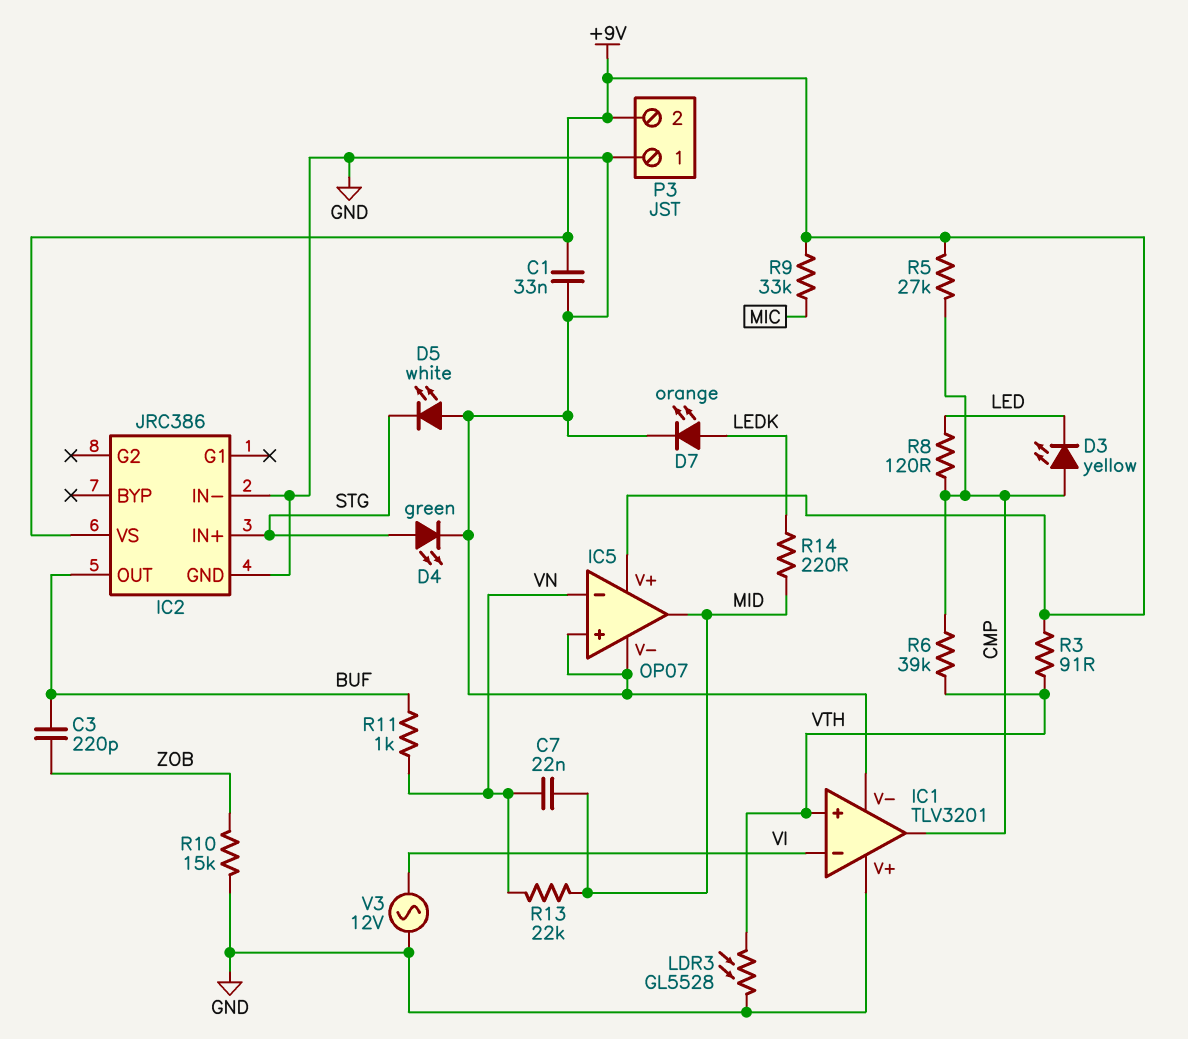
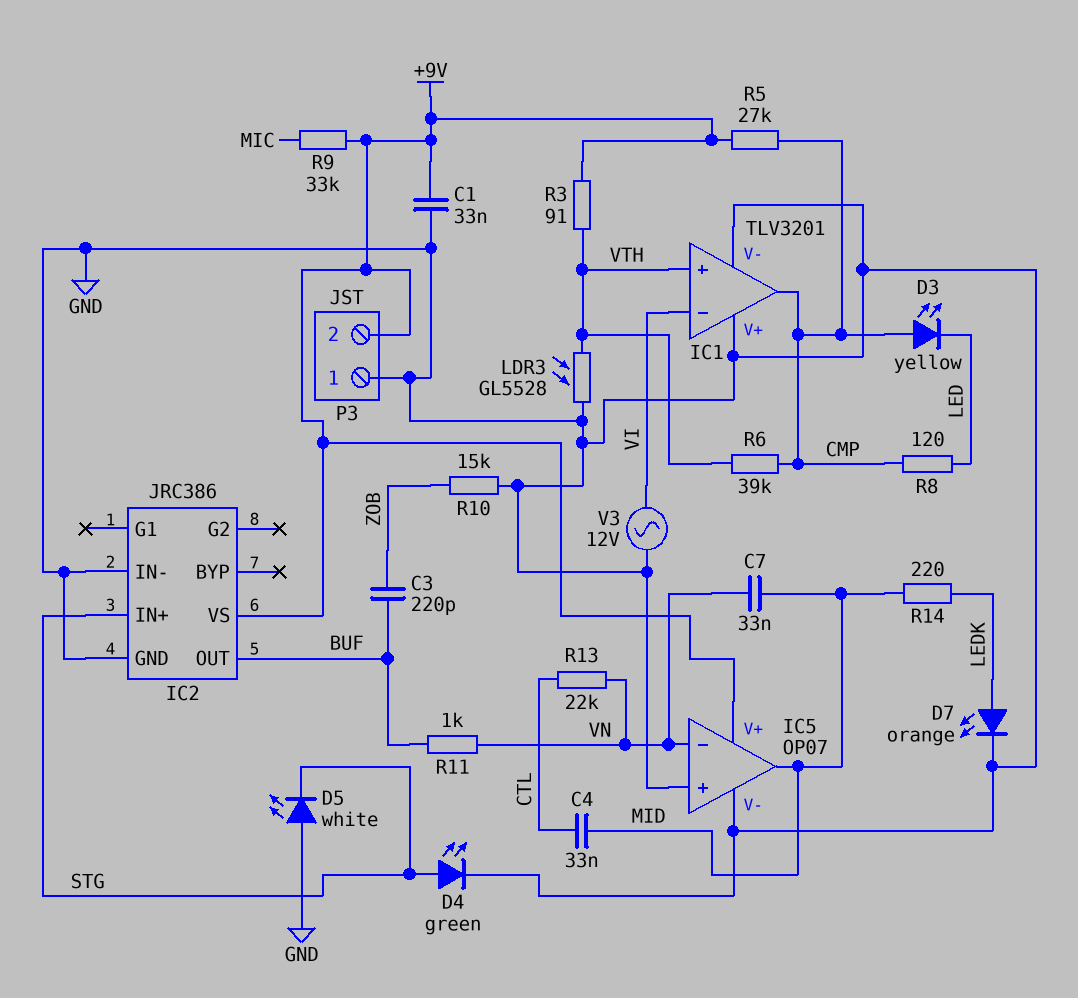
C4: none -> 33nF (CTL, MID)
C7: 22nF (MID, VN) -> 33nF (MID, VN)
R13: 22k (MID, VN) -> 22k (CTL, VN)

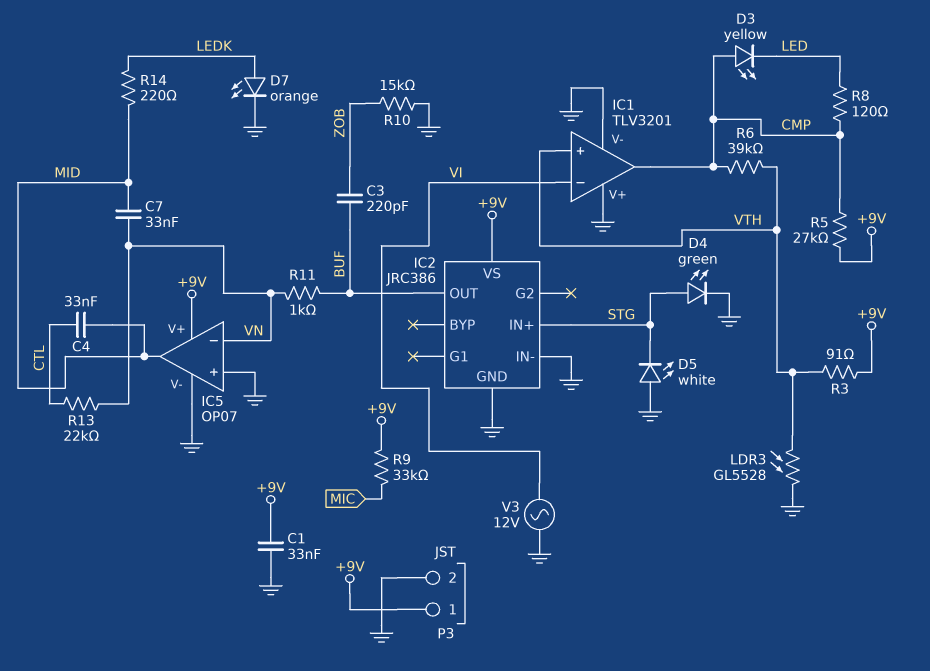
P3 pin 1: GND -> +9V
P3 pin 2: +9V -> GND

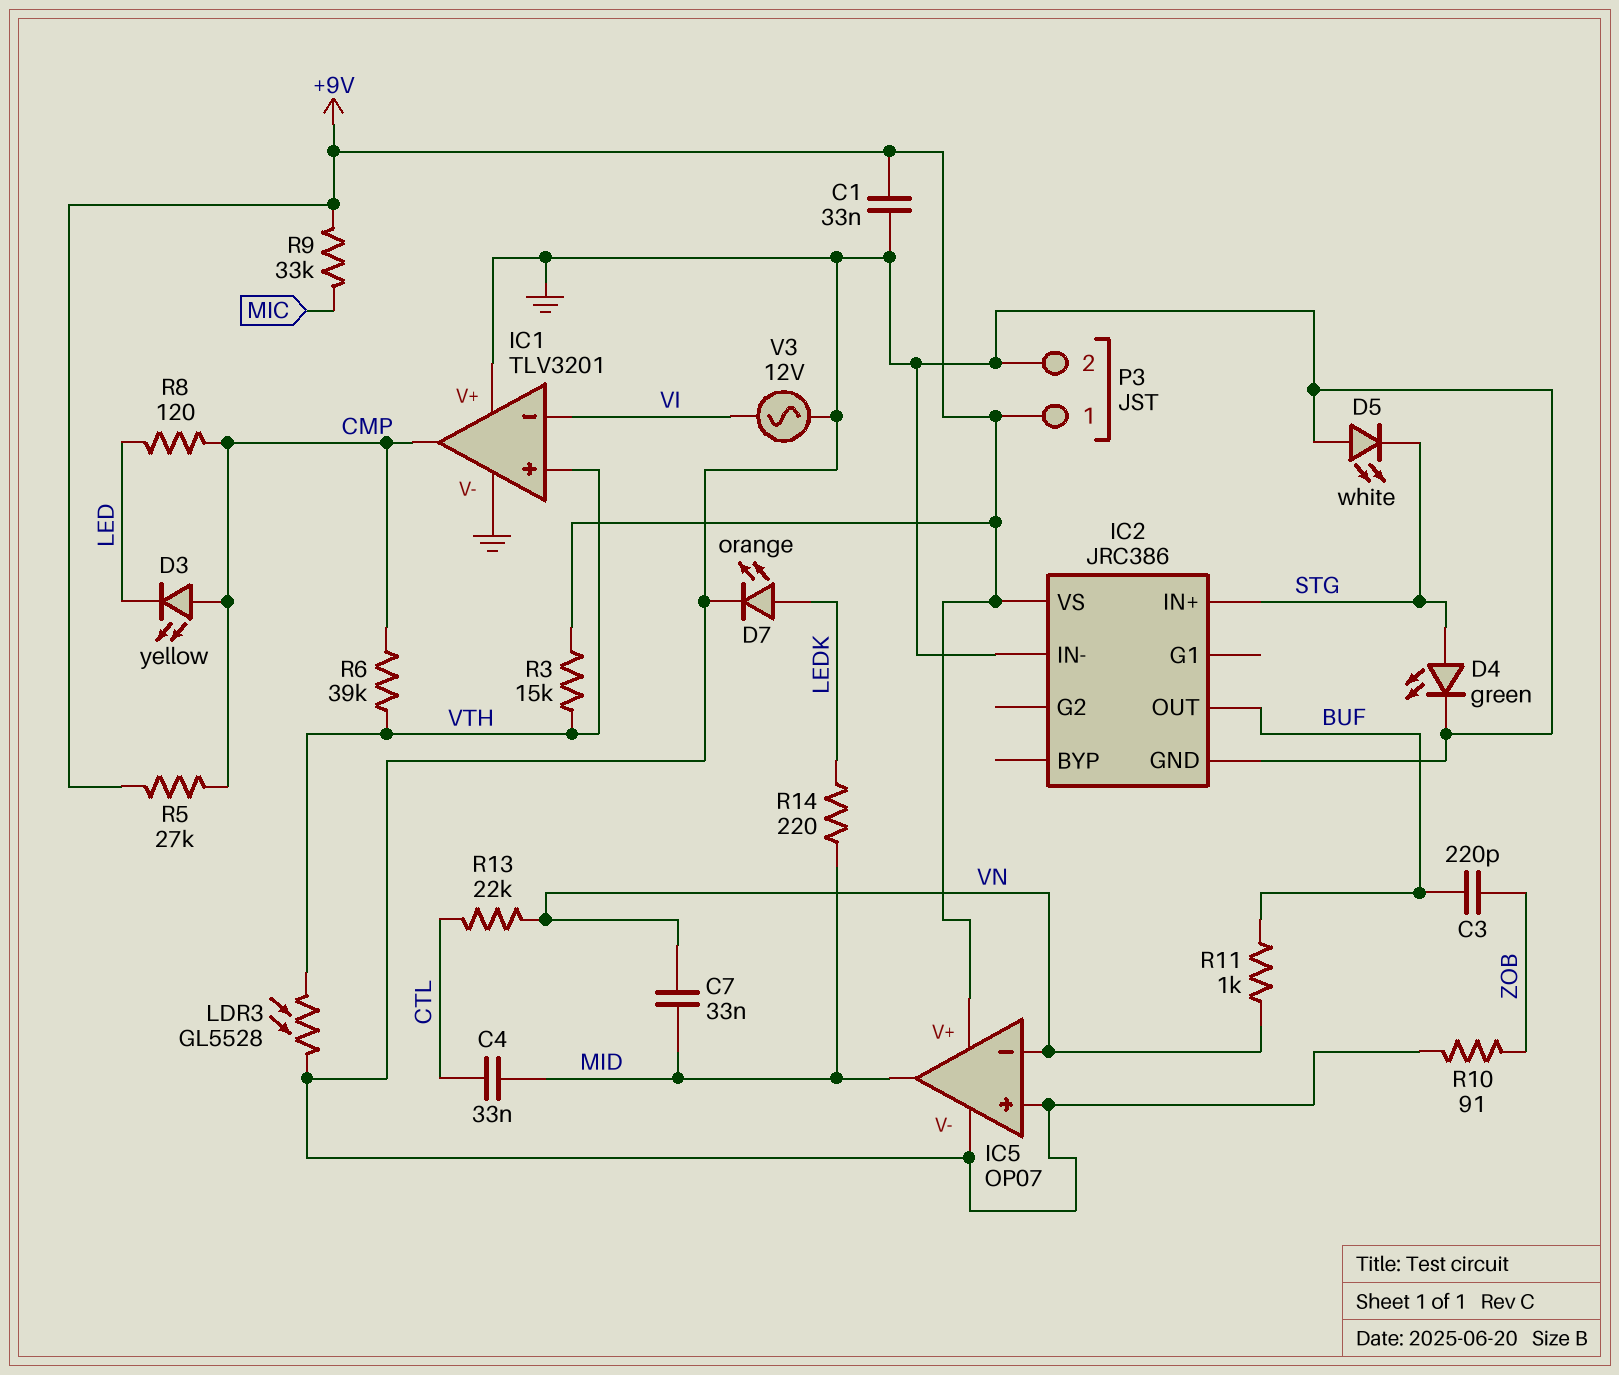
R3: 91 (+9V, VTH) -> 15k (+9V, VTH)
R10: 15k (GND, ZOB) -> 91 (GND, ZOB)

